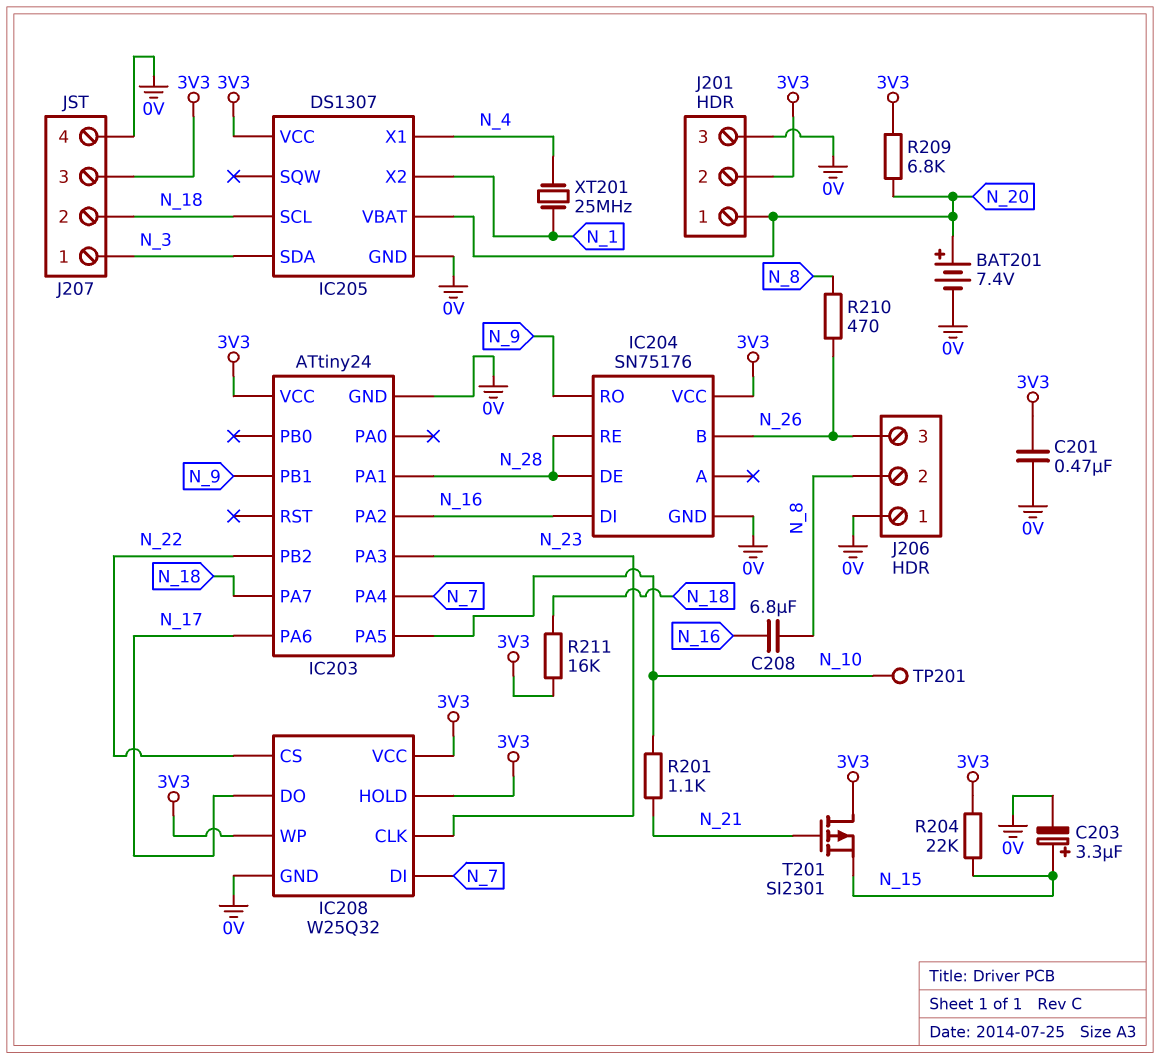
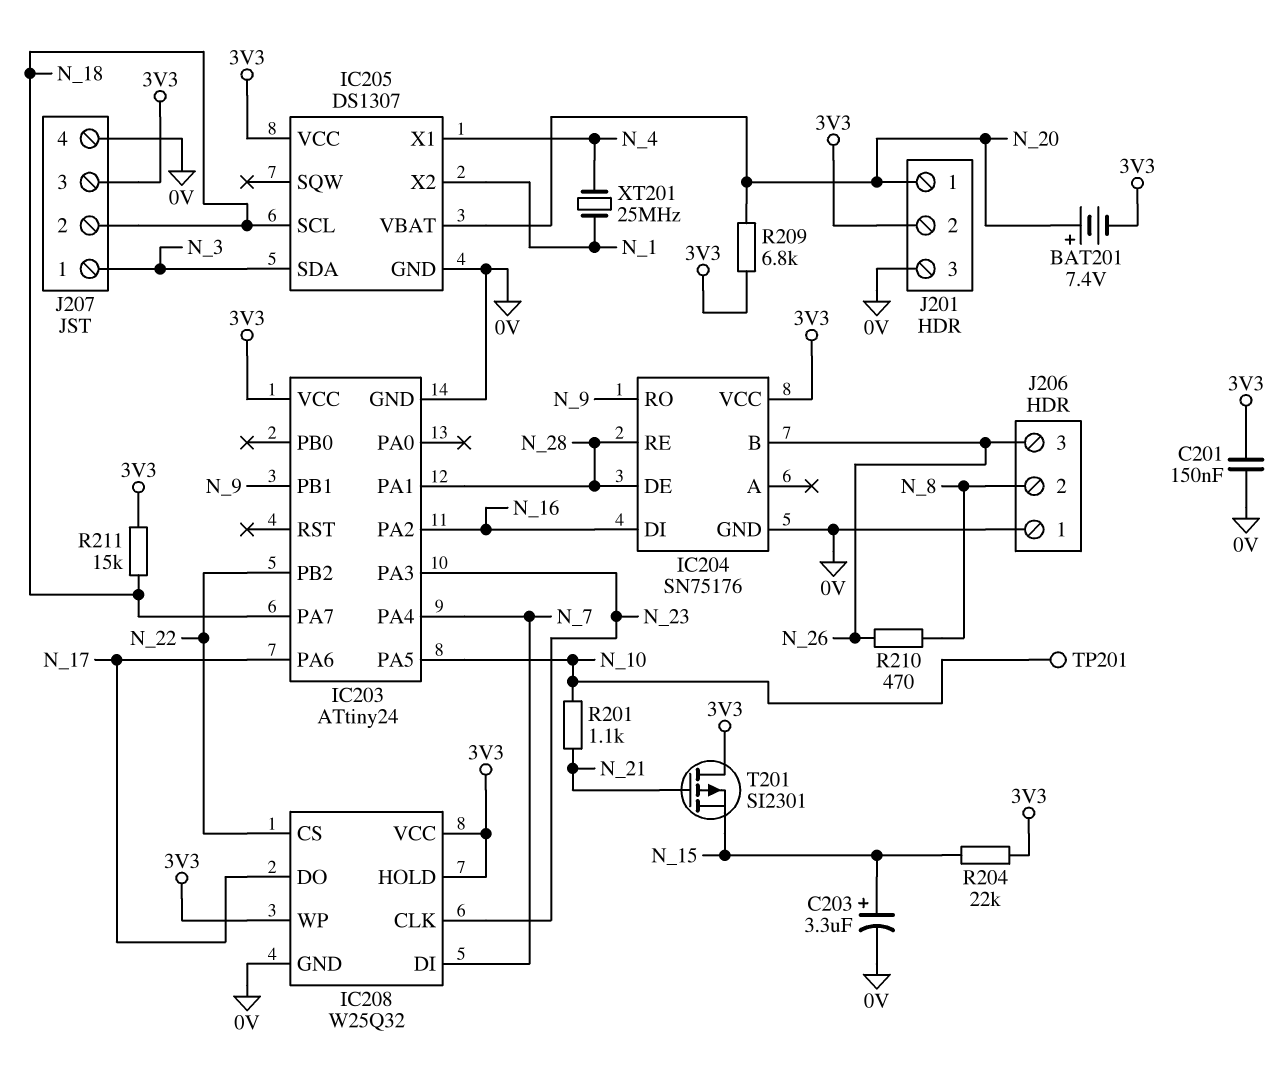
BAT201: 7.4V (plus N_20, minus 0V) -> 7.4V (plus N_20, minus 3V3)
C201: 470nF (0V, 3V3) -> 150nF (0V, 3V3)
C208: 6.8uF (N_8, N_16) -> none
R211: 16k (3V3, N_18) -> 15k (3V3, N_18)

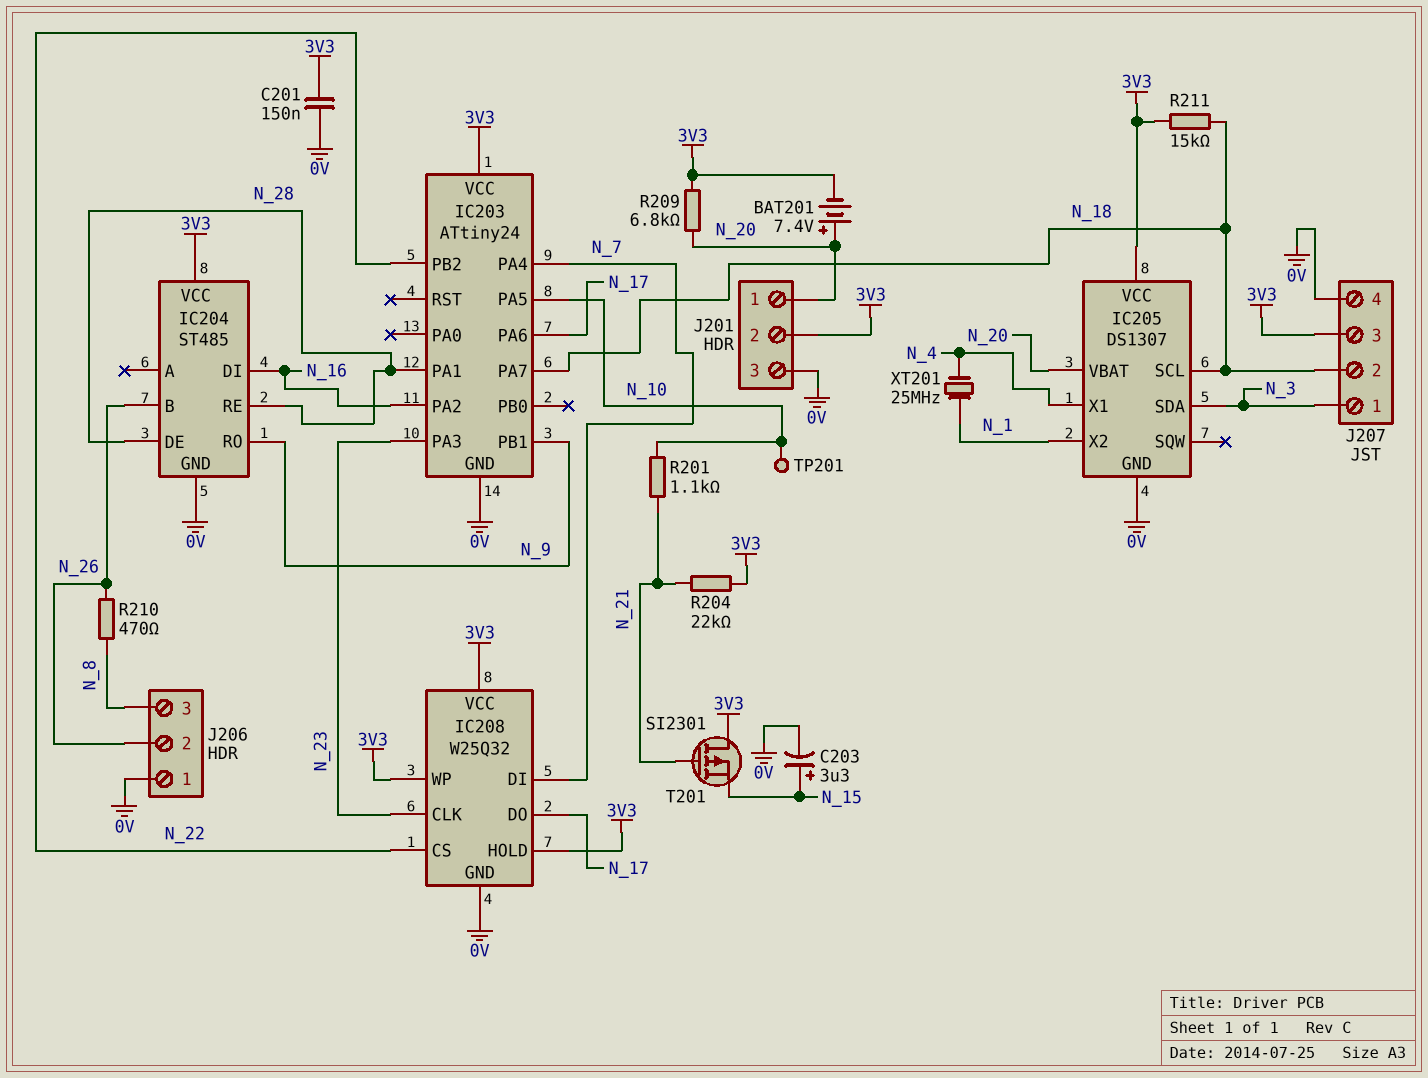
IC204: SN75176 -> ST485
J206 pin 2: N_8 -> N_26
J206 pin 3: N_26 -> N_8
R204: 22k (3V3, N_15) -> 22k (3V3, N_21)

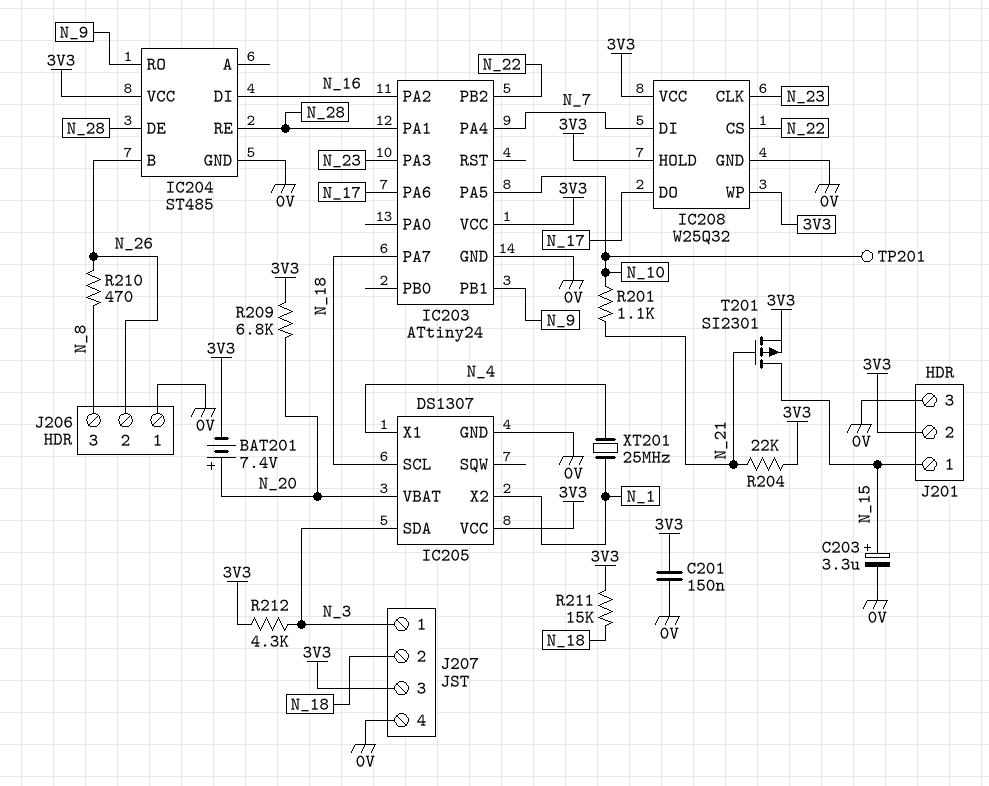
J201 pin 1: N_20 -> N_15
R212: none -> 4.3k (3V3, N_3)
T201: PMOS SI2301 (G N_21, D 3V3, S N_15) -> PMOS SI2301 (G N_21, D N_15, S 3V3)

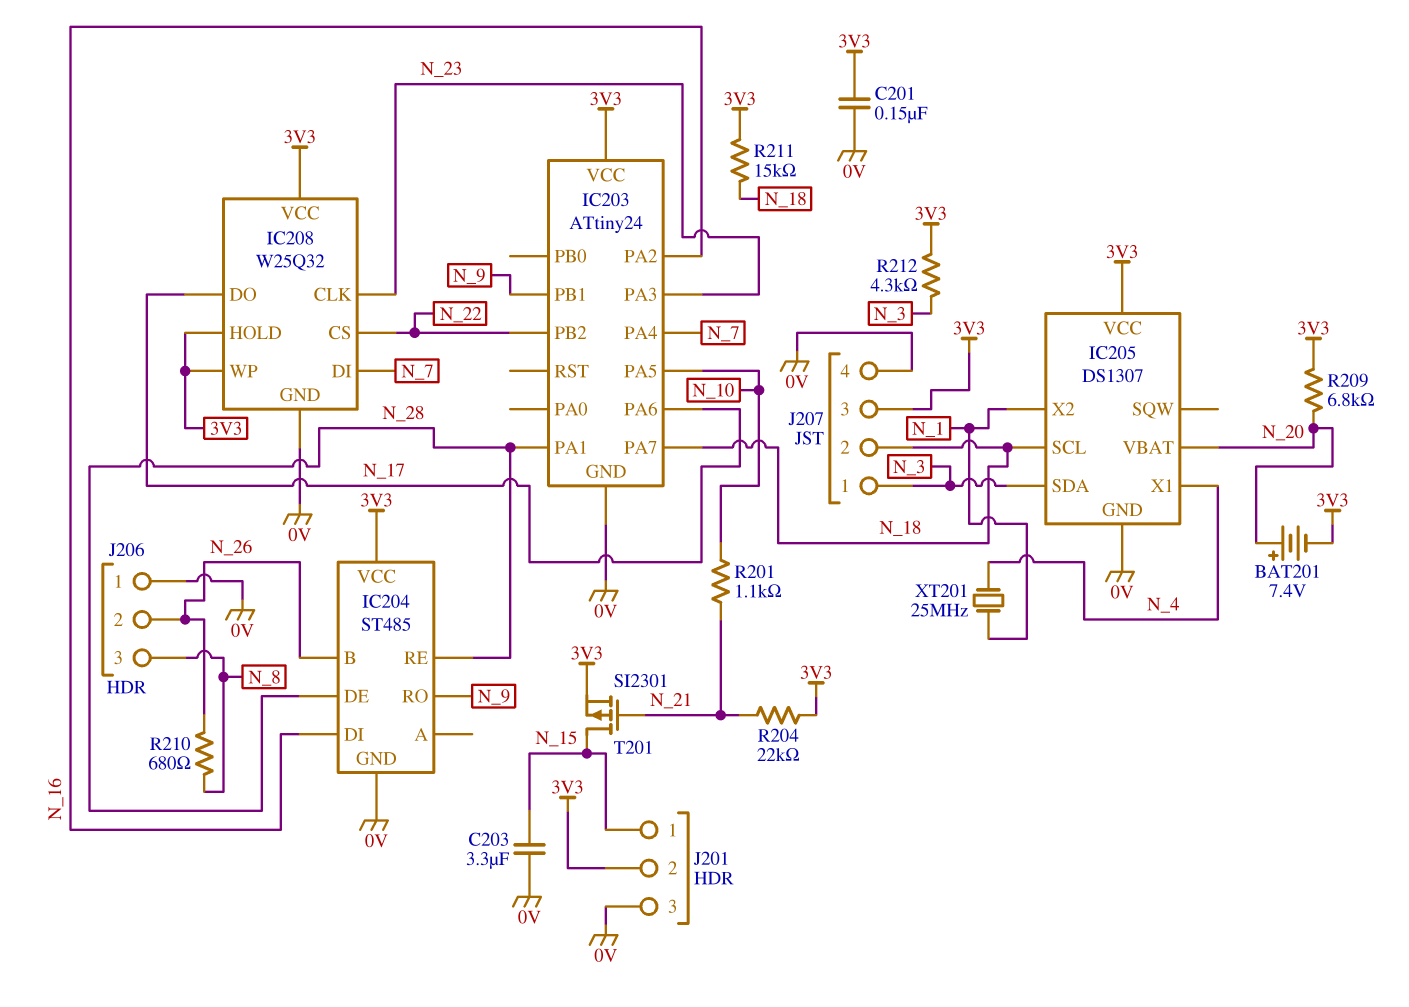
C203: 3.3uF (plus N_15, minus 0V) -> 3.3uF (0V, N_15)
R210: 470 (N_8, N_26) -> 680 (N_8, N_26)
TP201: test point (N_10) -> none

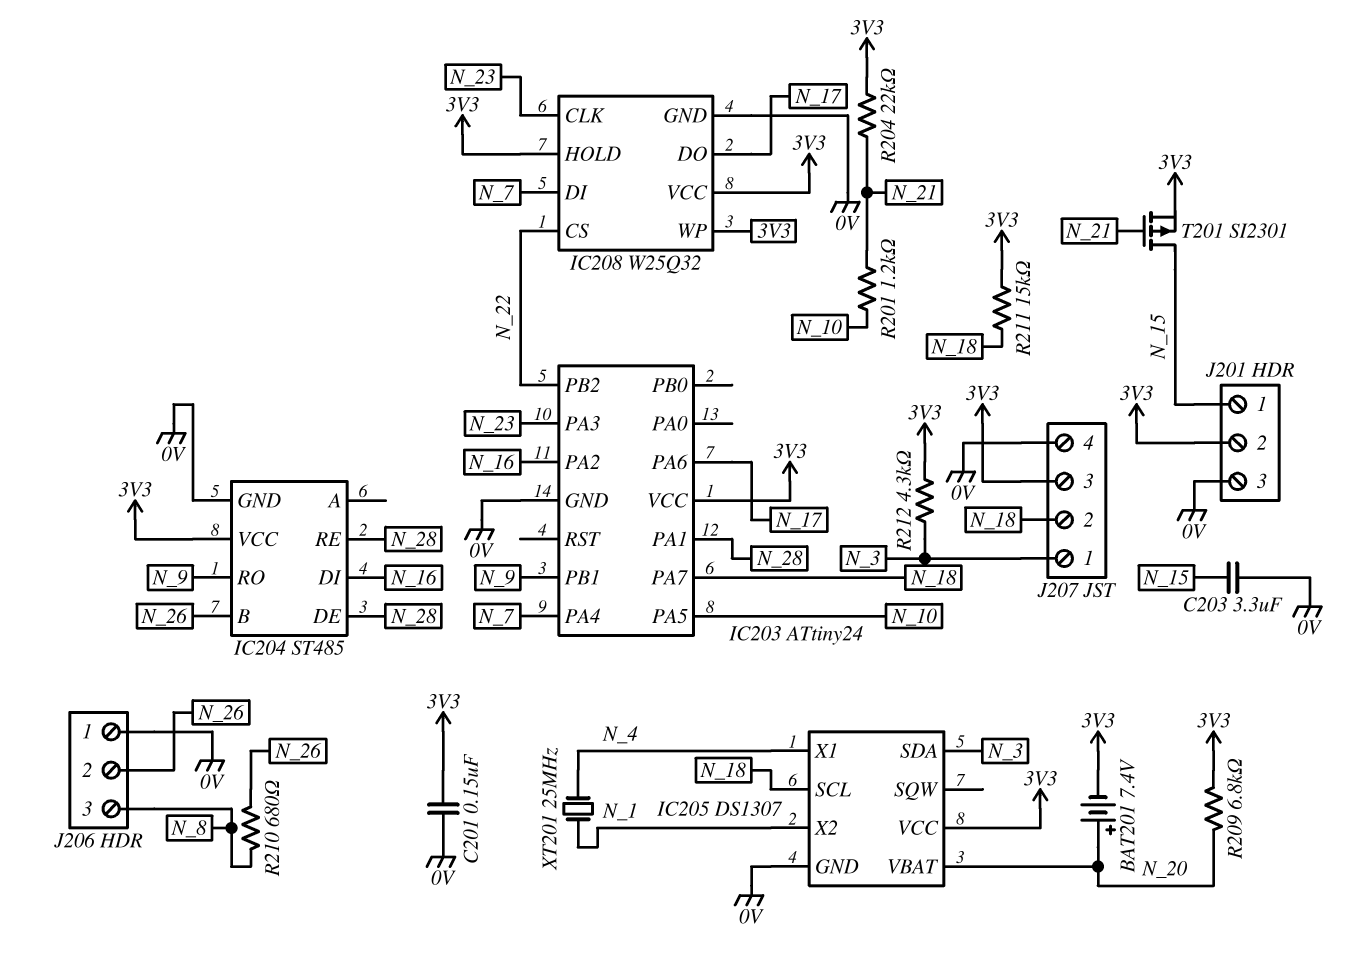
R201: 1.1k (N_10, N_21) -> 1.2k (N_10, N_21)

